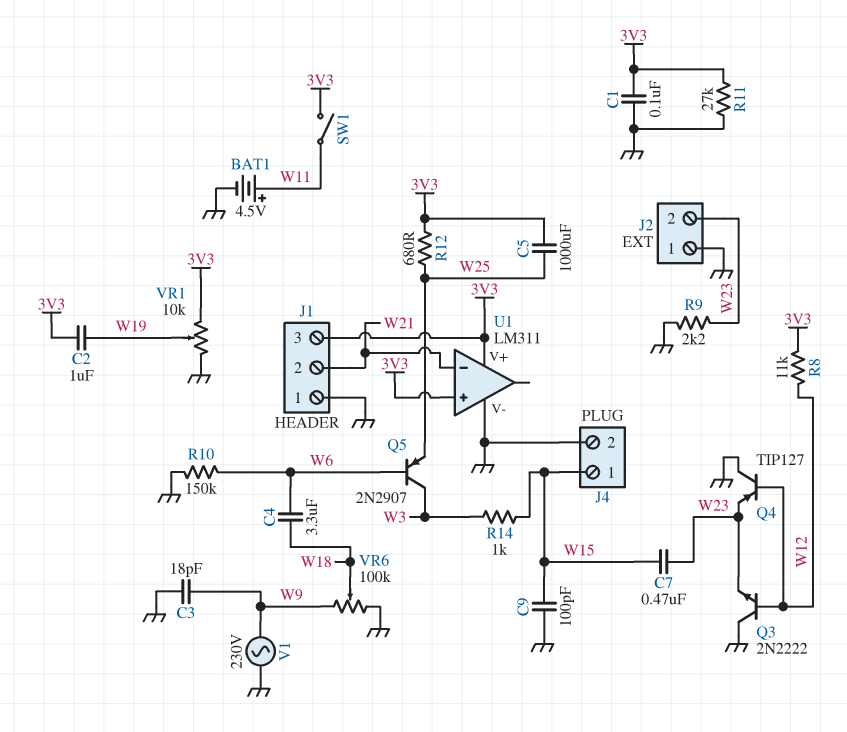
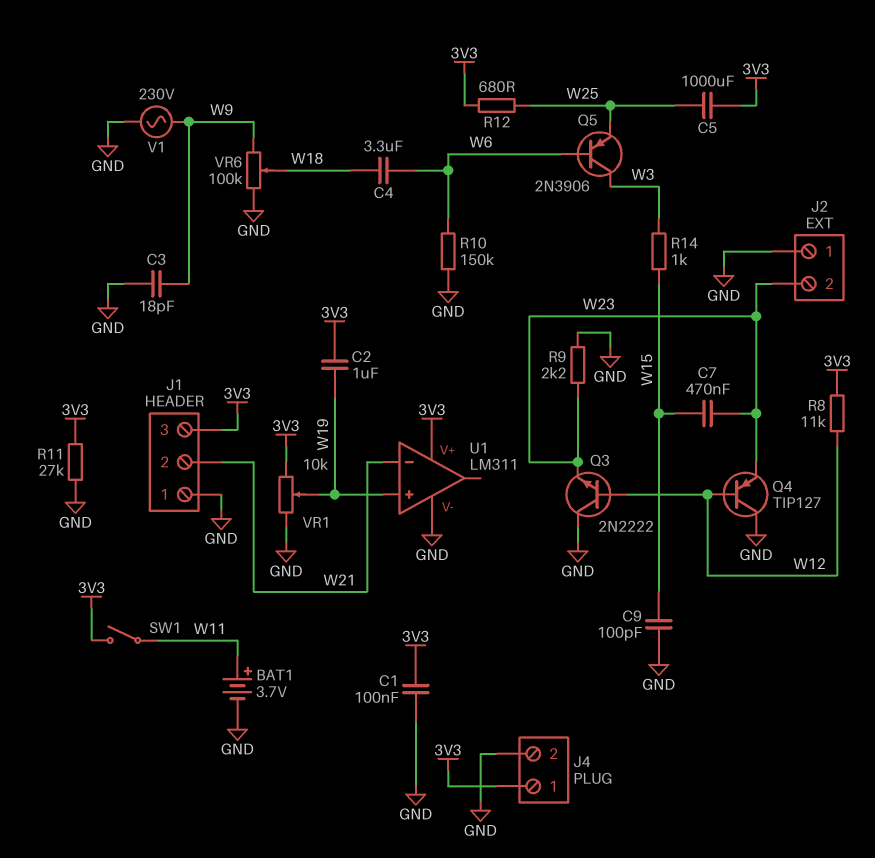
BAT1: 4.5V (plus W11, minus GND) -> 3.7V (plus W11, minus GND)
J4 pin 1: W15 -> 3V3
Q5: PNP 2N2907 (B W6, C W3, E W25) -> PNP 2N3906 (B W6, C W3, E W25)
U1 pin in+: 3V3 -> W19

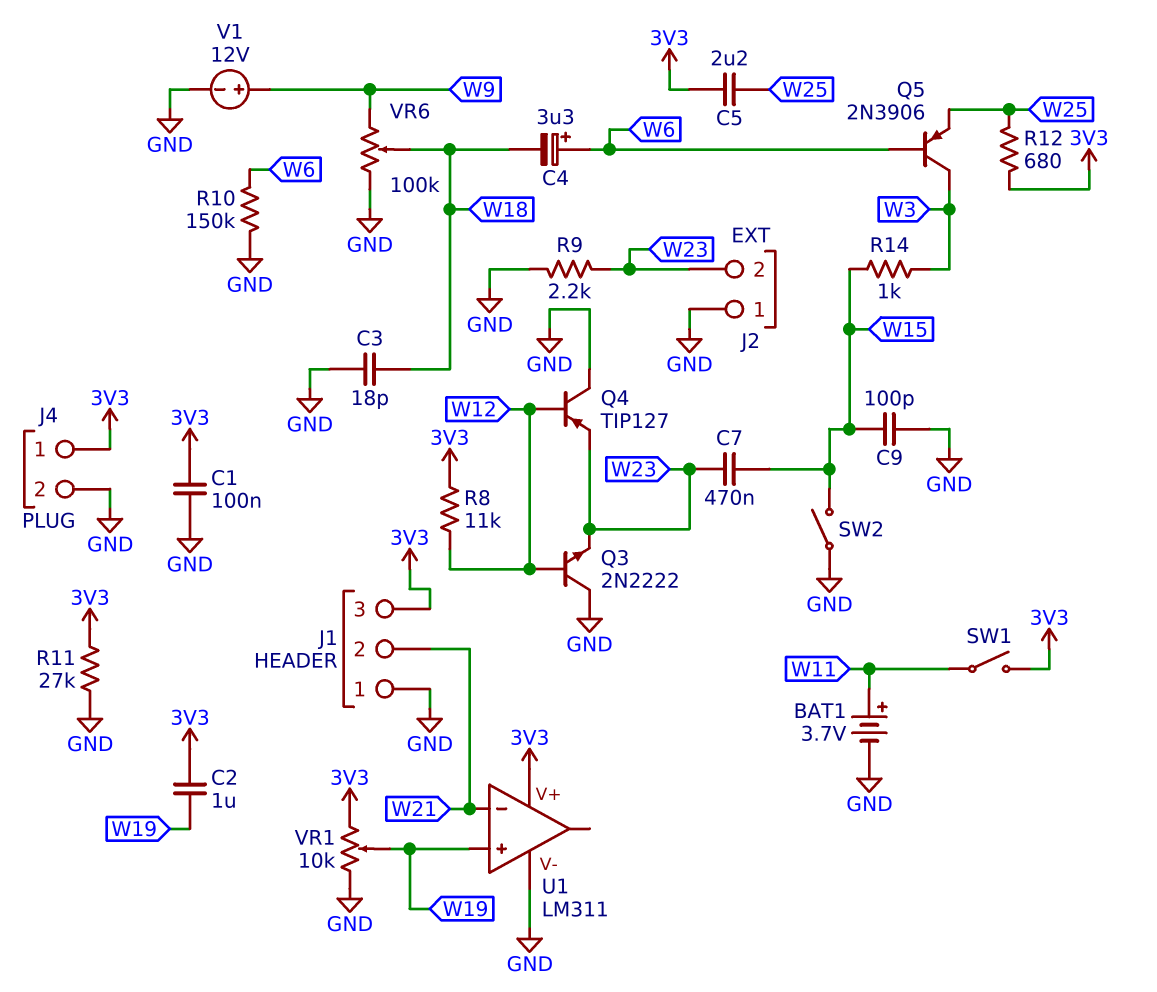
C3: 18pF (GND, W9) -> 18pF (GND, W18)
C4: 3.3uF (W6, W18) -> 3.3uF (plus W6, minus W18)
C5: 1000uF (3V3, W25) -> 2.2uF (3V3, W25)
SW2: none -> switch (GND, W15)
V1: AC 230V (GND, W9) -> 12V (plus W9, minus GND)

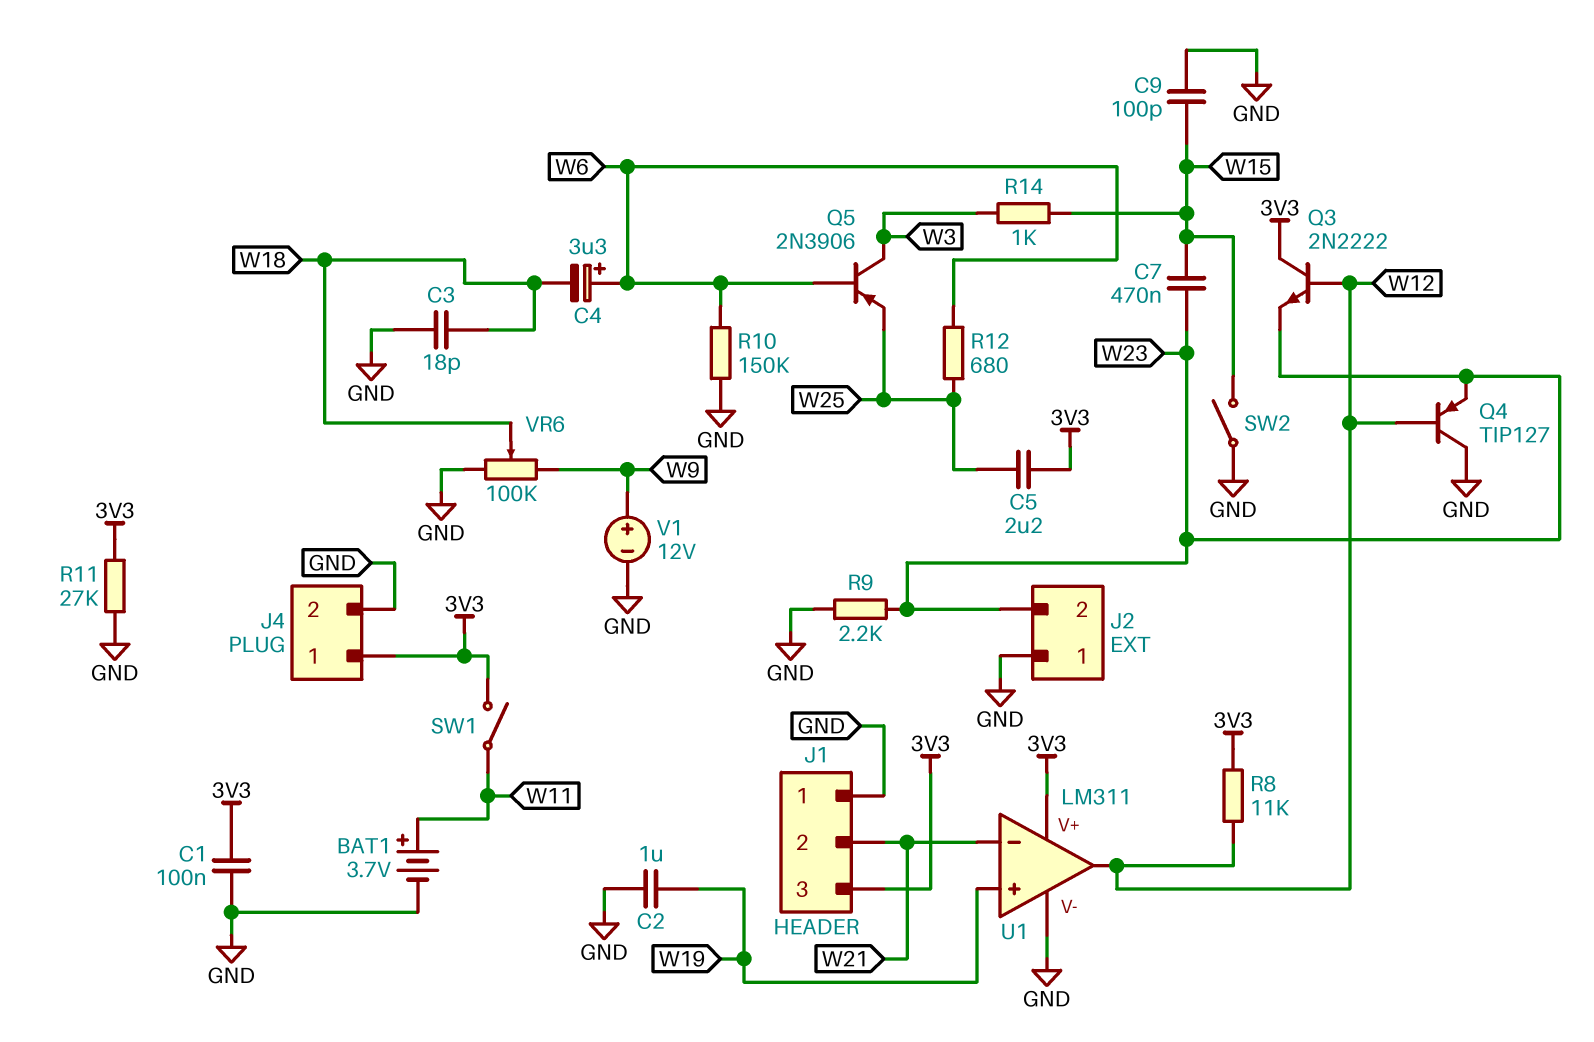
C2: 1uF (3V3, W19) -> 1uF (GND, W19)
Q3: NPN 2N2222 (B W12, C GND, E W23) -> NPN 2N2222 (B W12, C 3V3, E W23)
R12: 680 (3V3, W25) -> 680 (W6, W25)
U1 pin out: none -> W12
VR1: 10k (3V3, GND, wiper W19) -> none

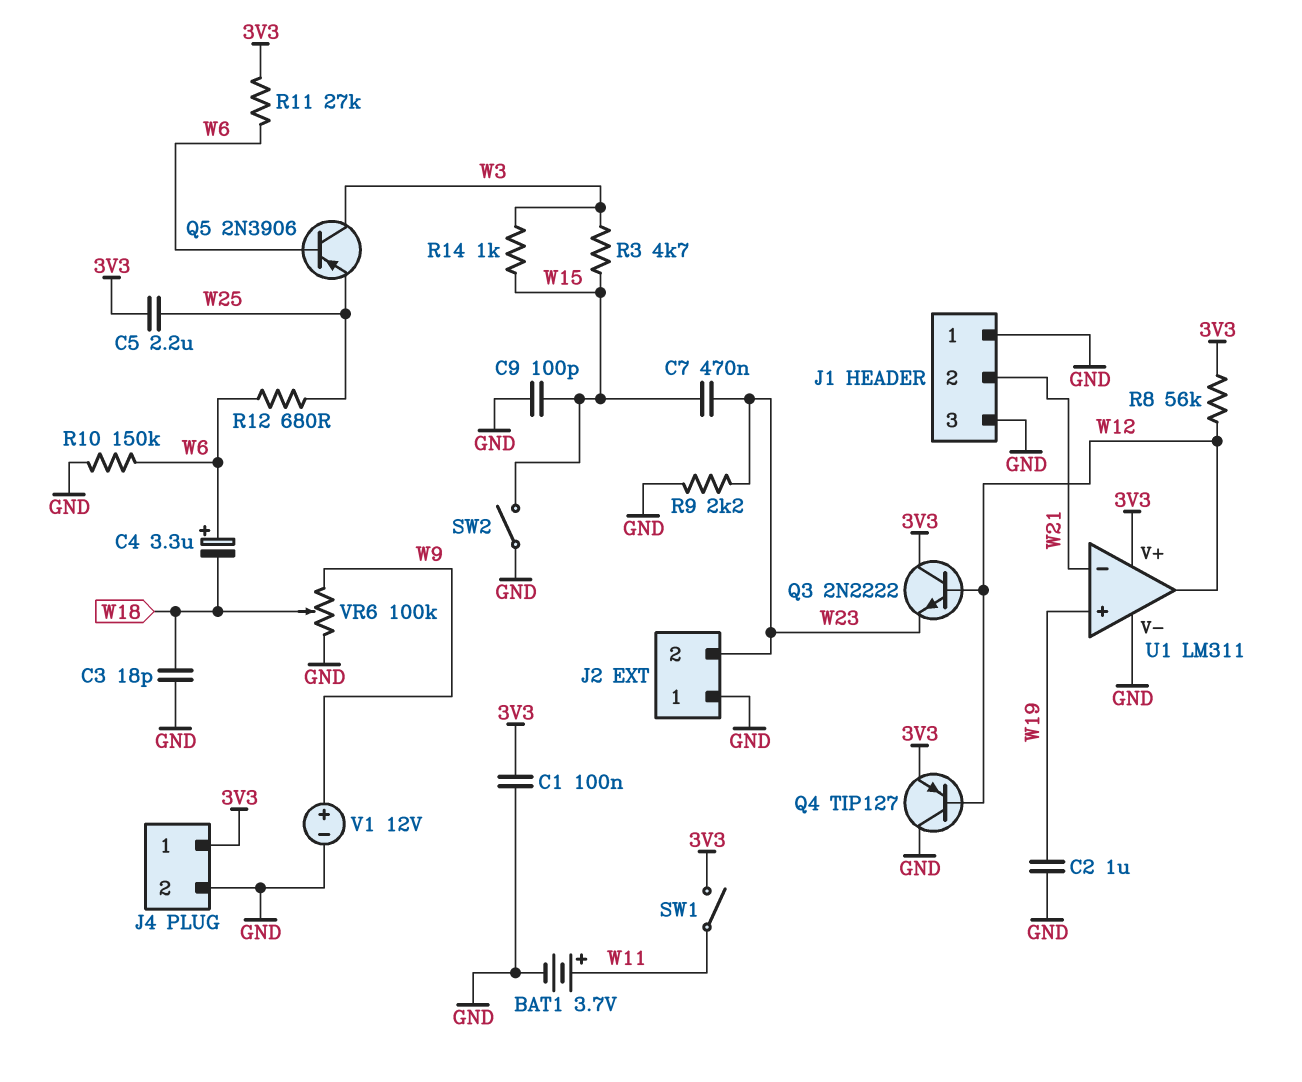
J1 pin 3: 3V3 -> GND
Q4: PNP TIP127 (B W12, C GND, E W23) -> PNP TIP127 (B W12, C GND, E 3V3)
R3: none -> 4.7k (W3, W15)
R8: 11k (3V3, W12) -> 56k (3V3, W12)
R11: 27k (3V3, GND) -> 27k (3V3, W6)

